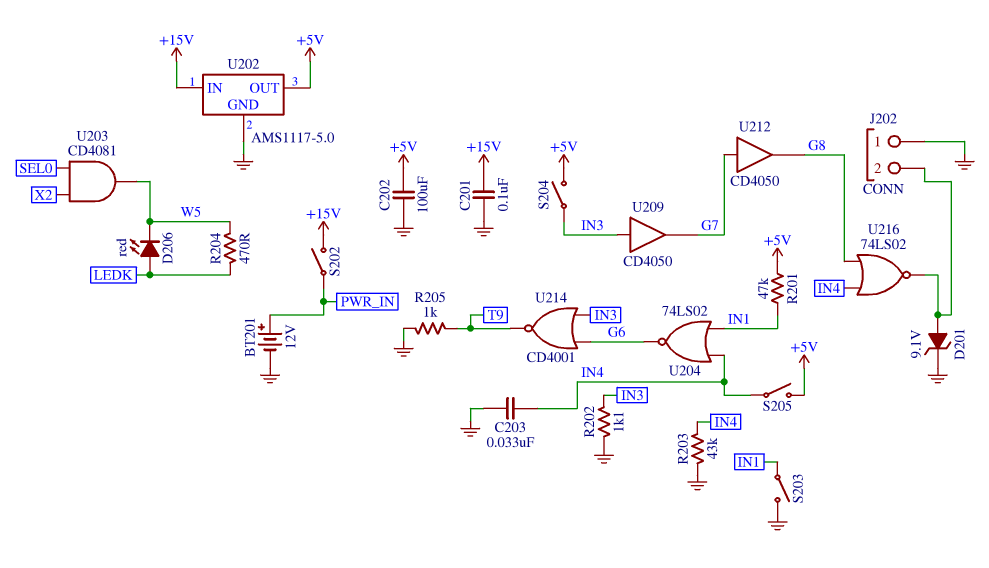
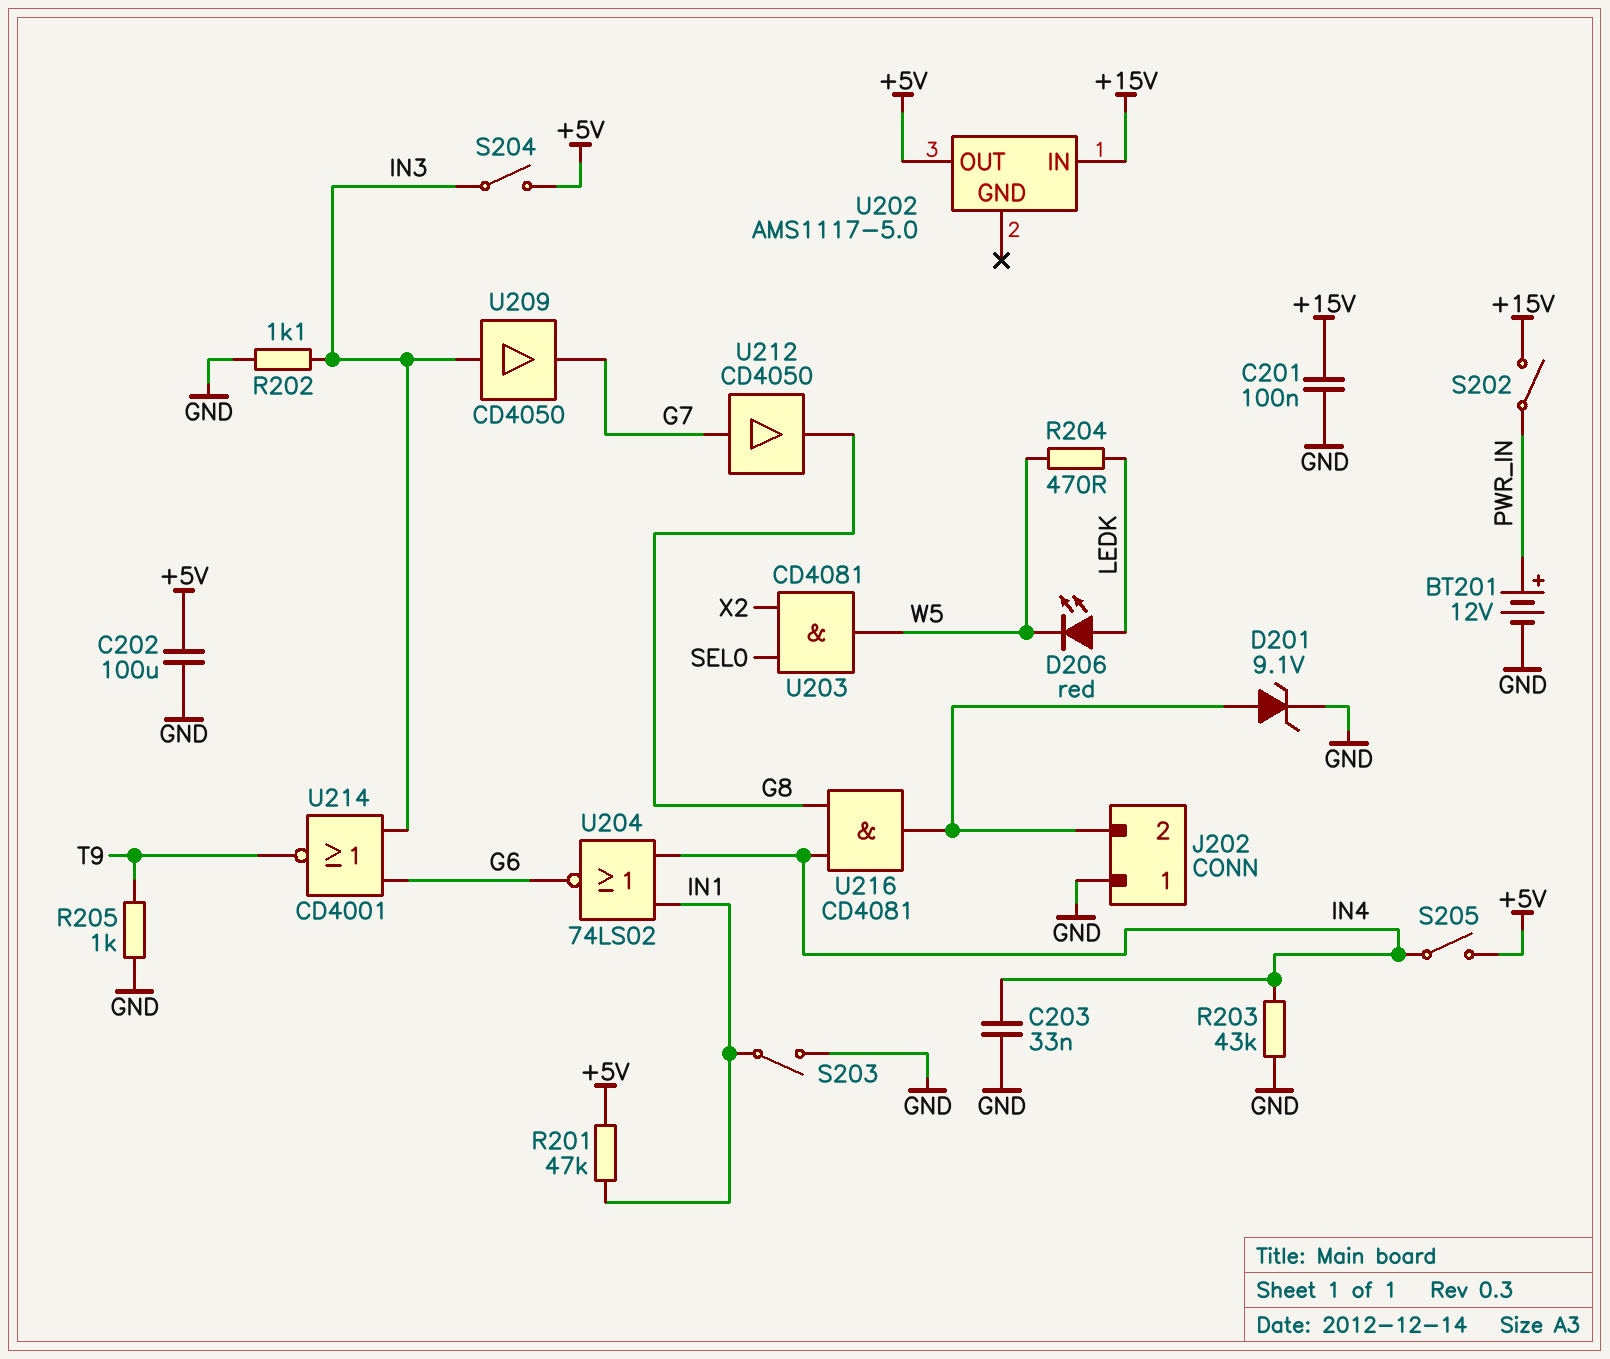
U202 pin GND: GND -> none
U216: NOR 74LS02 (in G8, in IN4, out J202/2) -> AND CD4081 (in G8, in IN4, out J202/2)

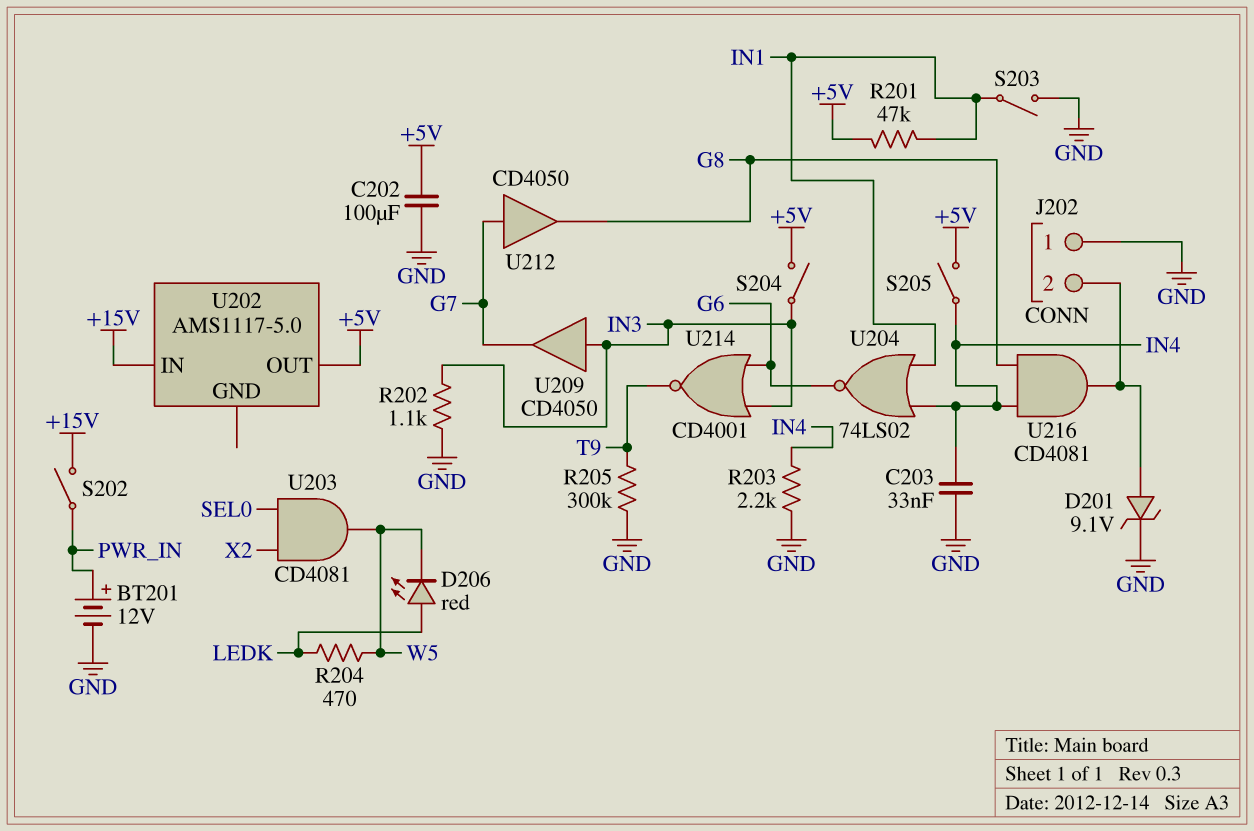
C201: 100nF (+15V, GND) -> none
R203: 43k (GND, IN4) -> 2.2k (GND, IN4)
R205: 1k (GND, T9) -> 300k (GND, T9)

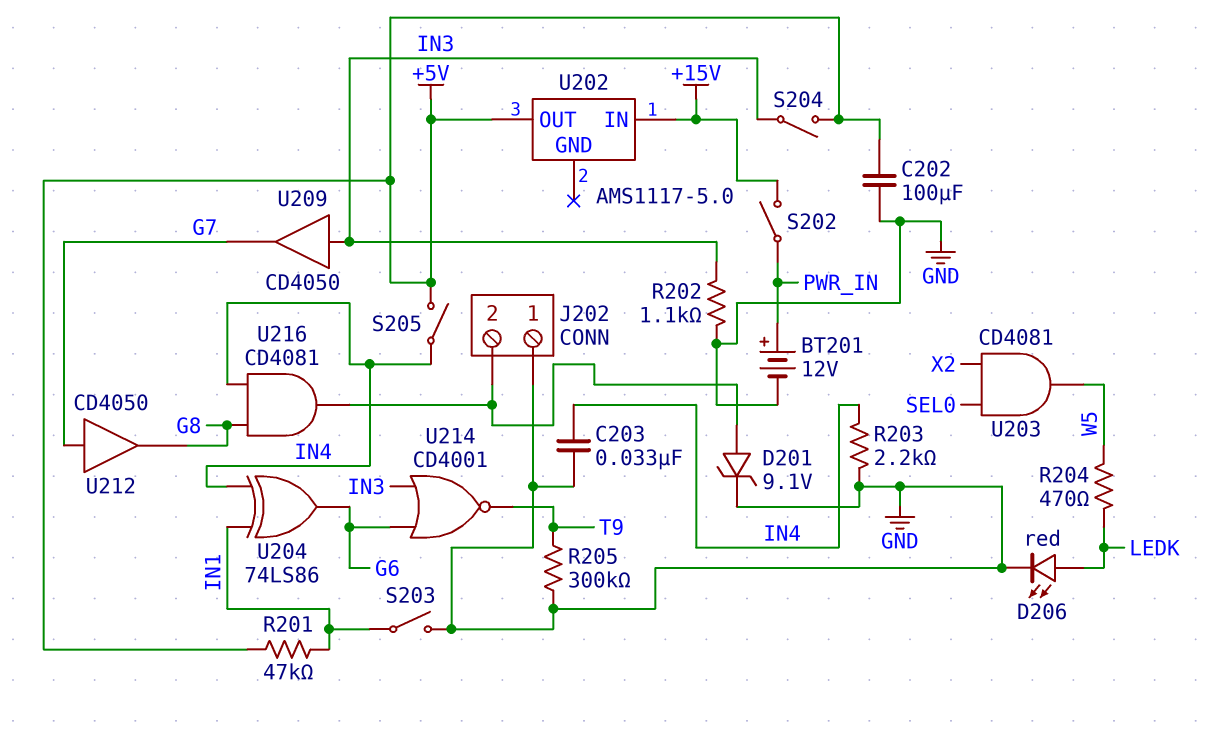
D206: LED red (A LEDK, K W5) -> LED red (A LEDK, K GND)
U204: NOR 74LS02 (in IN1, in IN4, out G6) -> XOR 74LS86 (in IN1, in IN4, out G6)

